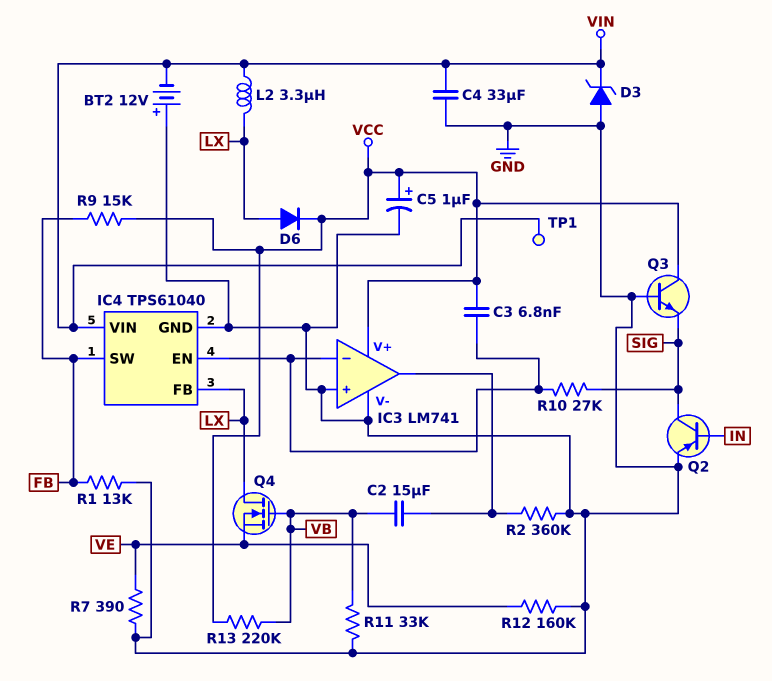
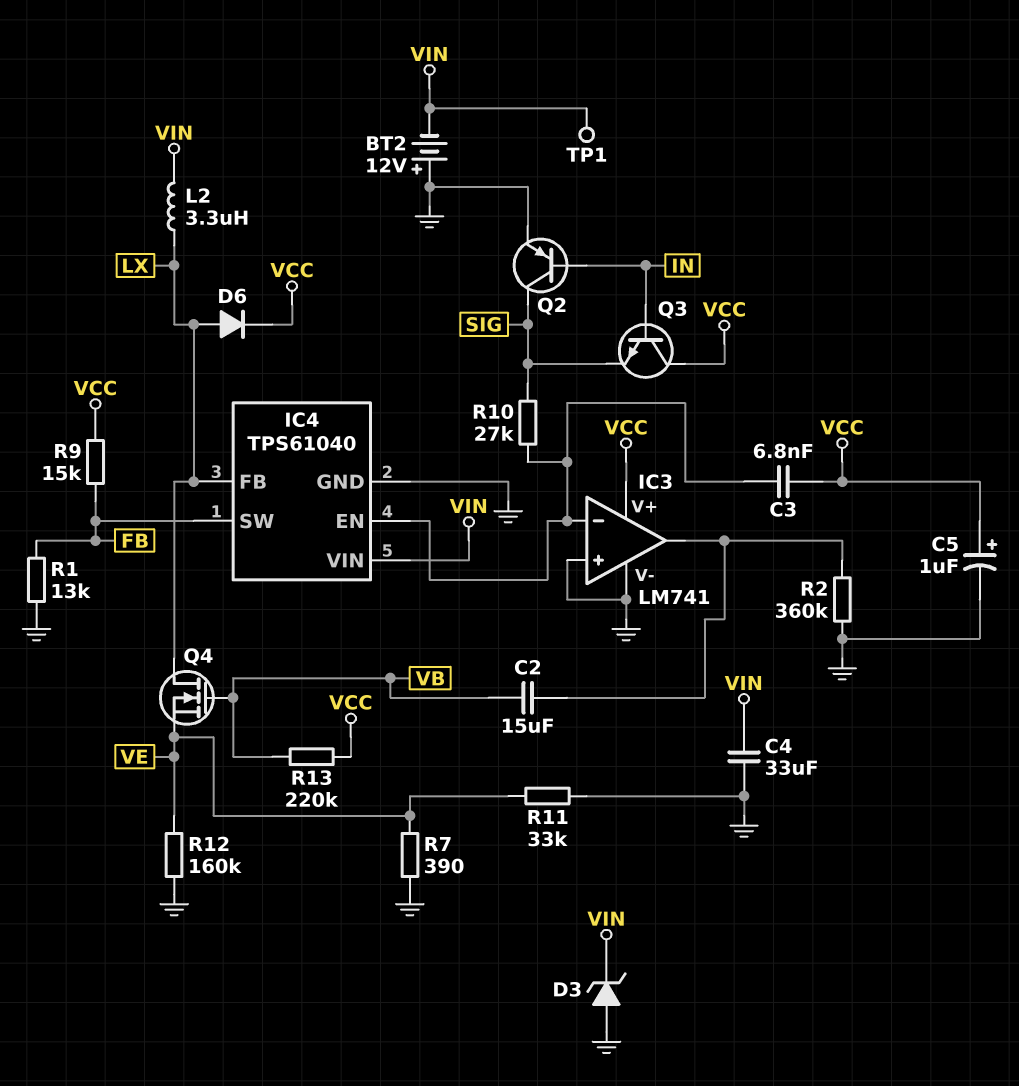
Q3: NPN (B GND, C VCC, E SIG) -> NPN (B IN, C VCC, E SIG)
R11: 33k (GND, VB) -> 33k (GND, VE)

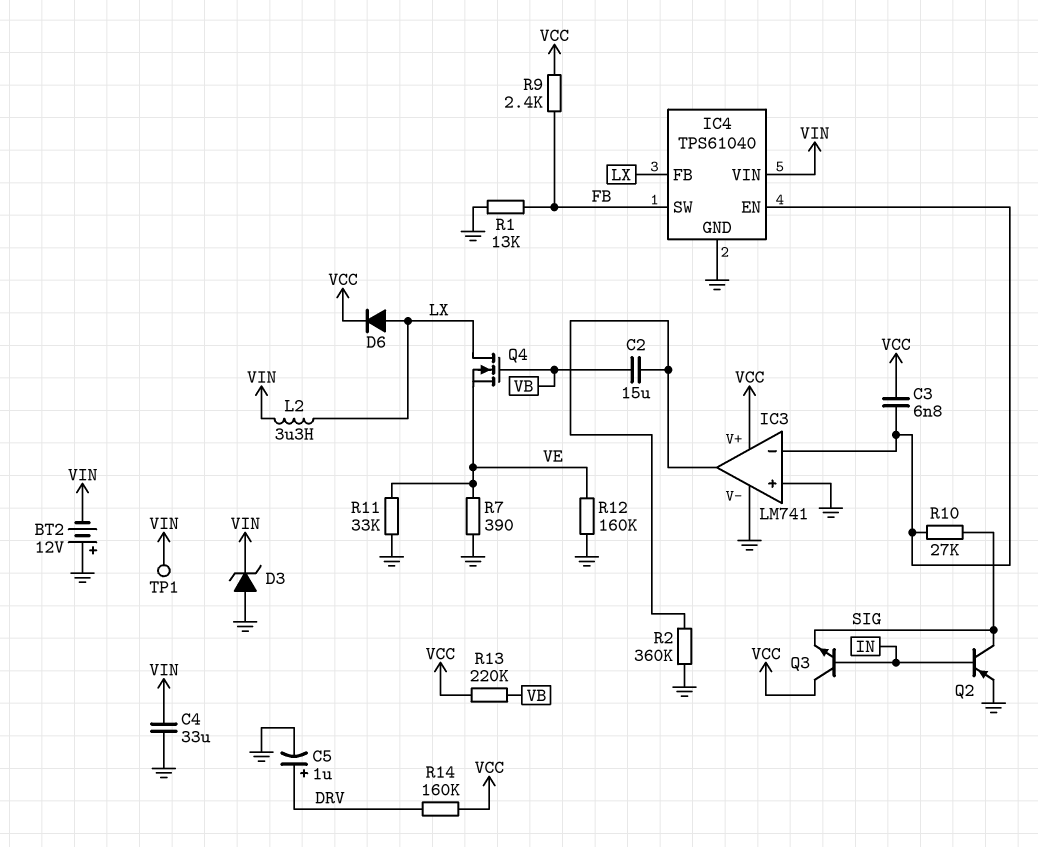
C5: 1uF (plus VCC, minus GND) -> 1uF (plus DRV, minus GND)
R9: 15k (FB, VCC) -> 2.4k (FB, VCC)
R14: none -> 160k (DRV, VCC)

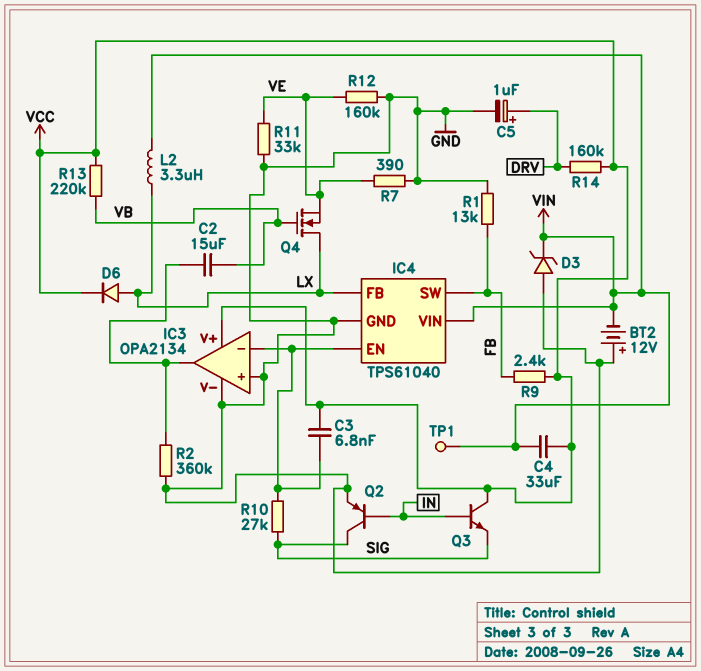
C4: 33uF (GND, VIN) -> 33uF (VCC, VIN)
IC3: LM741 -> OPA2134

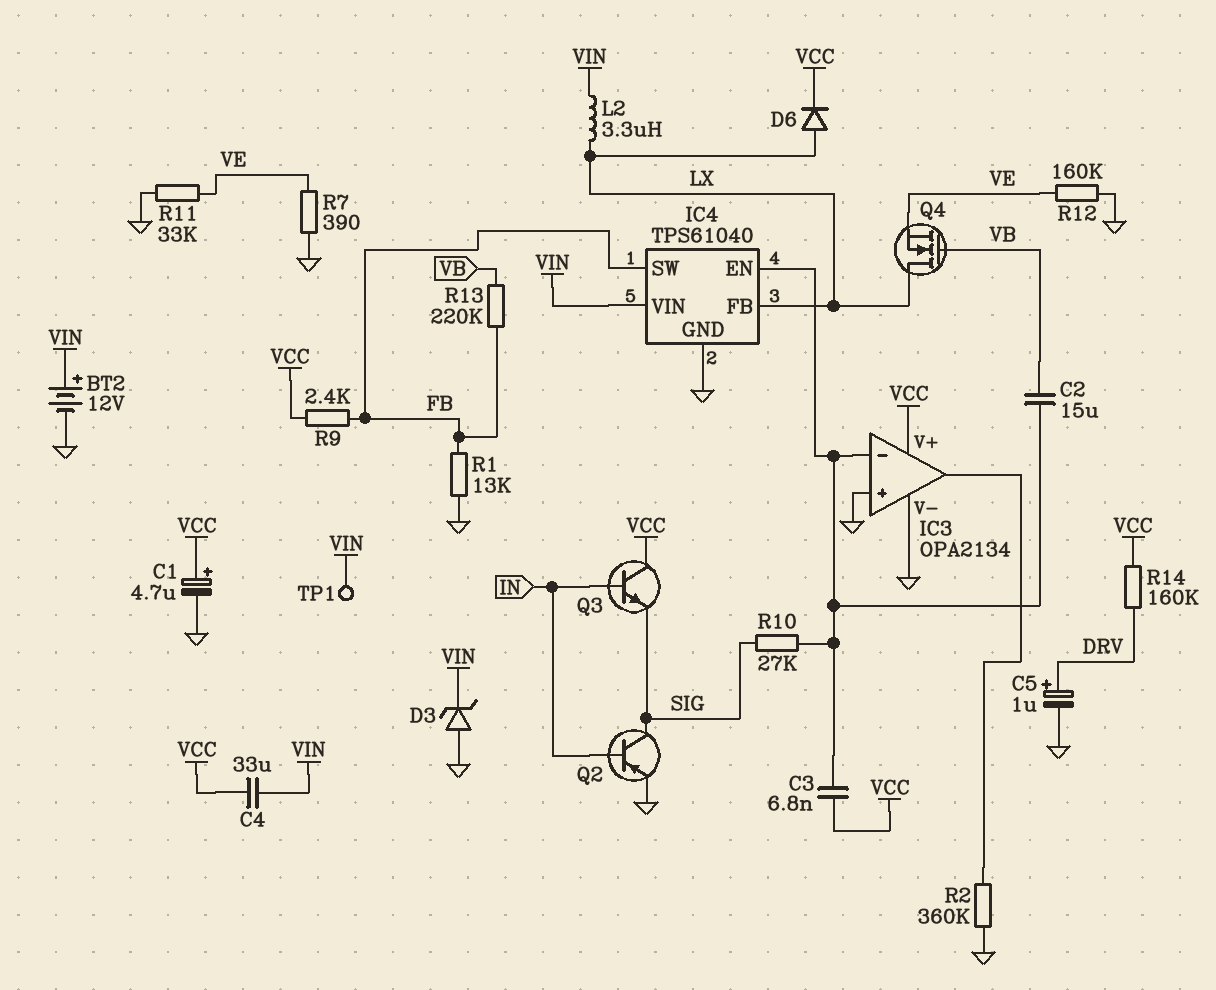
BT2: 12V (plus GND, minus VIN) -> 12V (plus VIN, minus GND)
C1: none -> 4.7uF (plus VCC, minus GND)
C2: 15uF (IC3/out, VB) -> 15uF (IC3/in-, VB)
R13: 220k (VB, VCC) -> 220k (FB, VB)

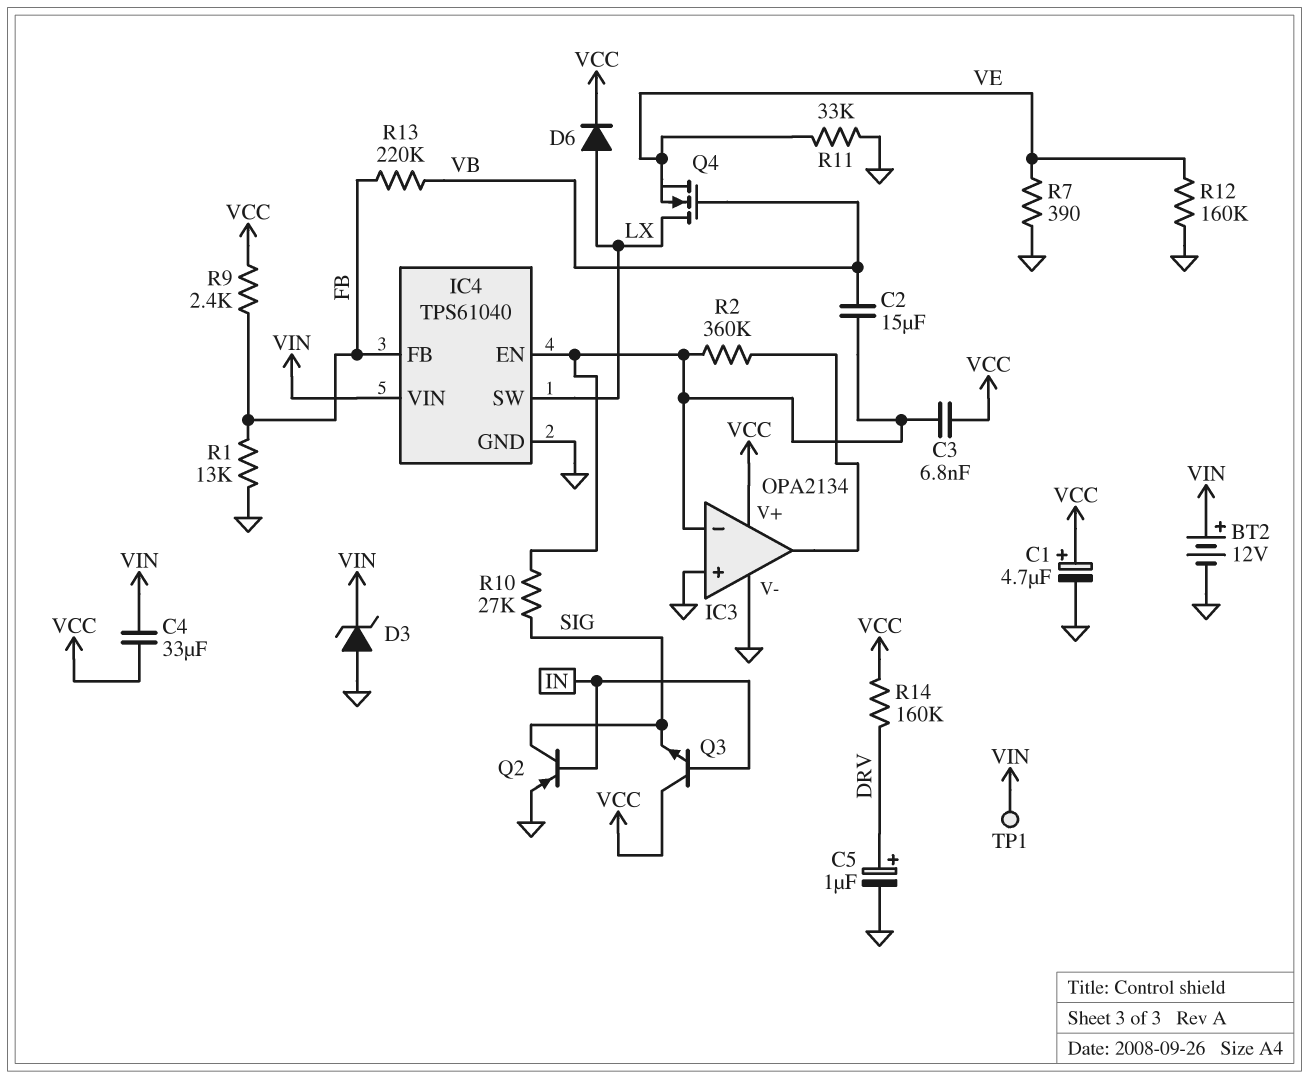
IC4 pin FB: LX -> FB
IC4 pin SW: FB -> LX
L2: 3.3uH (LX, VIN) -> none
R2: 360k (GND, IC3/out) -> 360k (IC3/in-, IC3/out)

